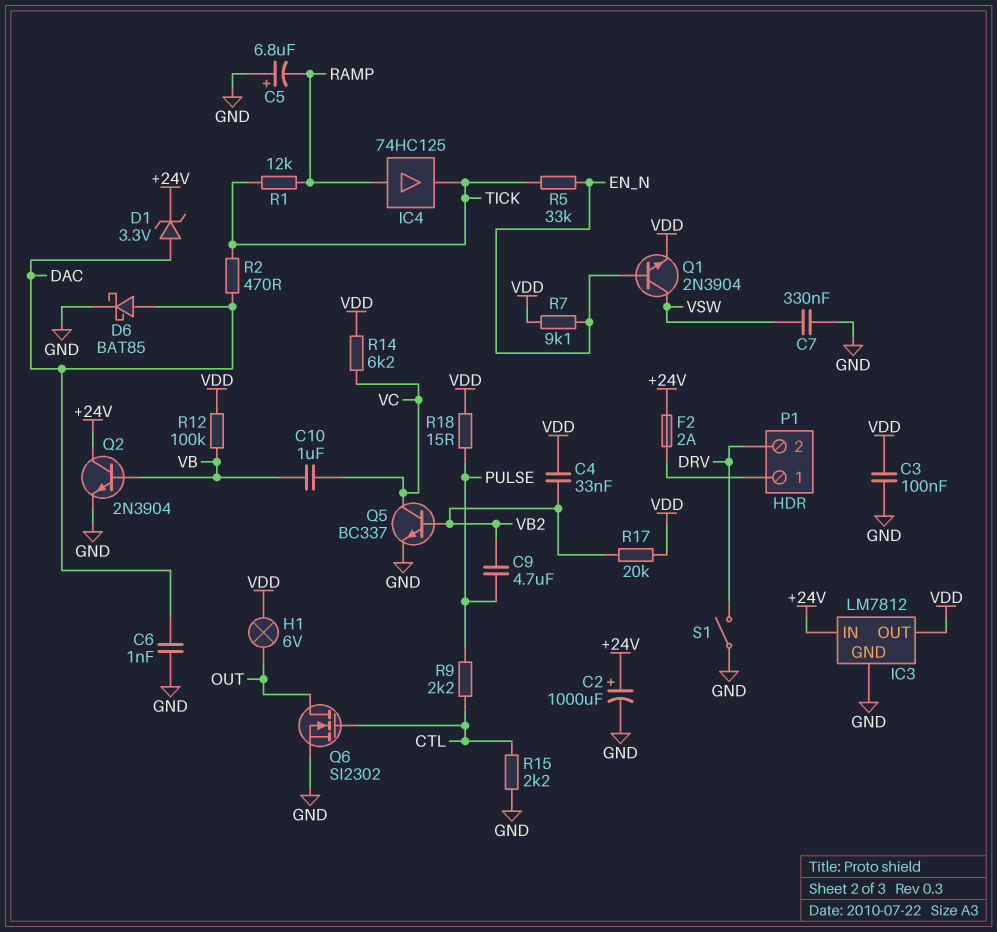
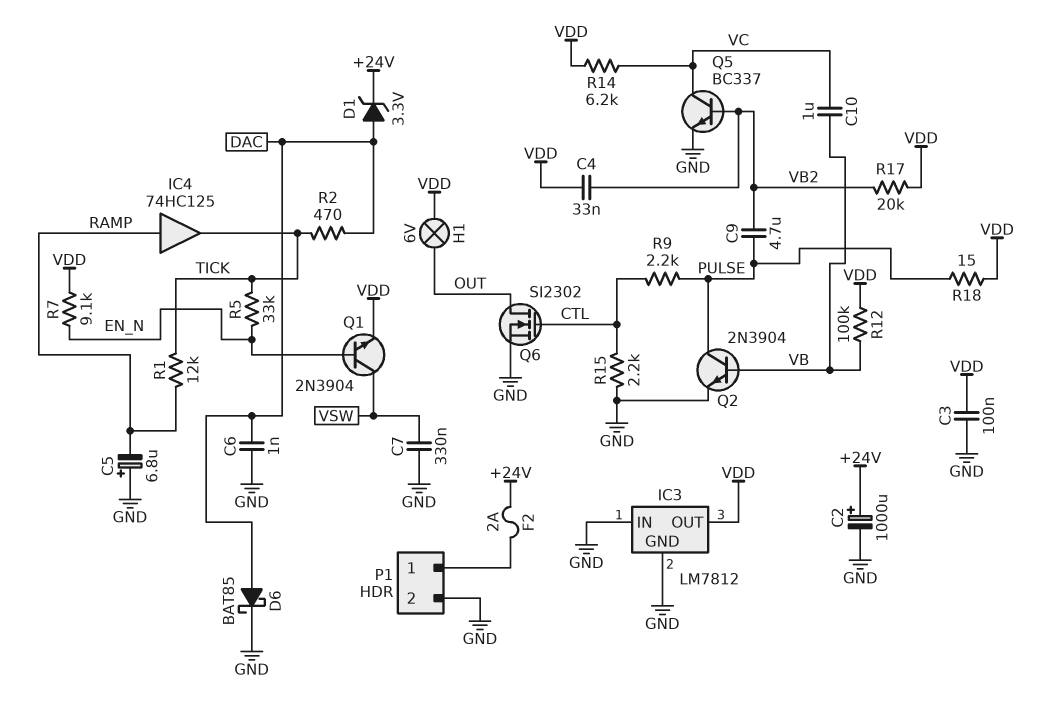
IC3 pin IN: +24V -> GND
P1 pin 2: DRV -> GND
Q2: NPN 2N3904 (B VB, C +24V, E GND) -> NPN 2N3904 (B VB, C PULSE, E GND)
S1: switch (DRV, GND) -> none

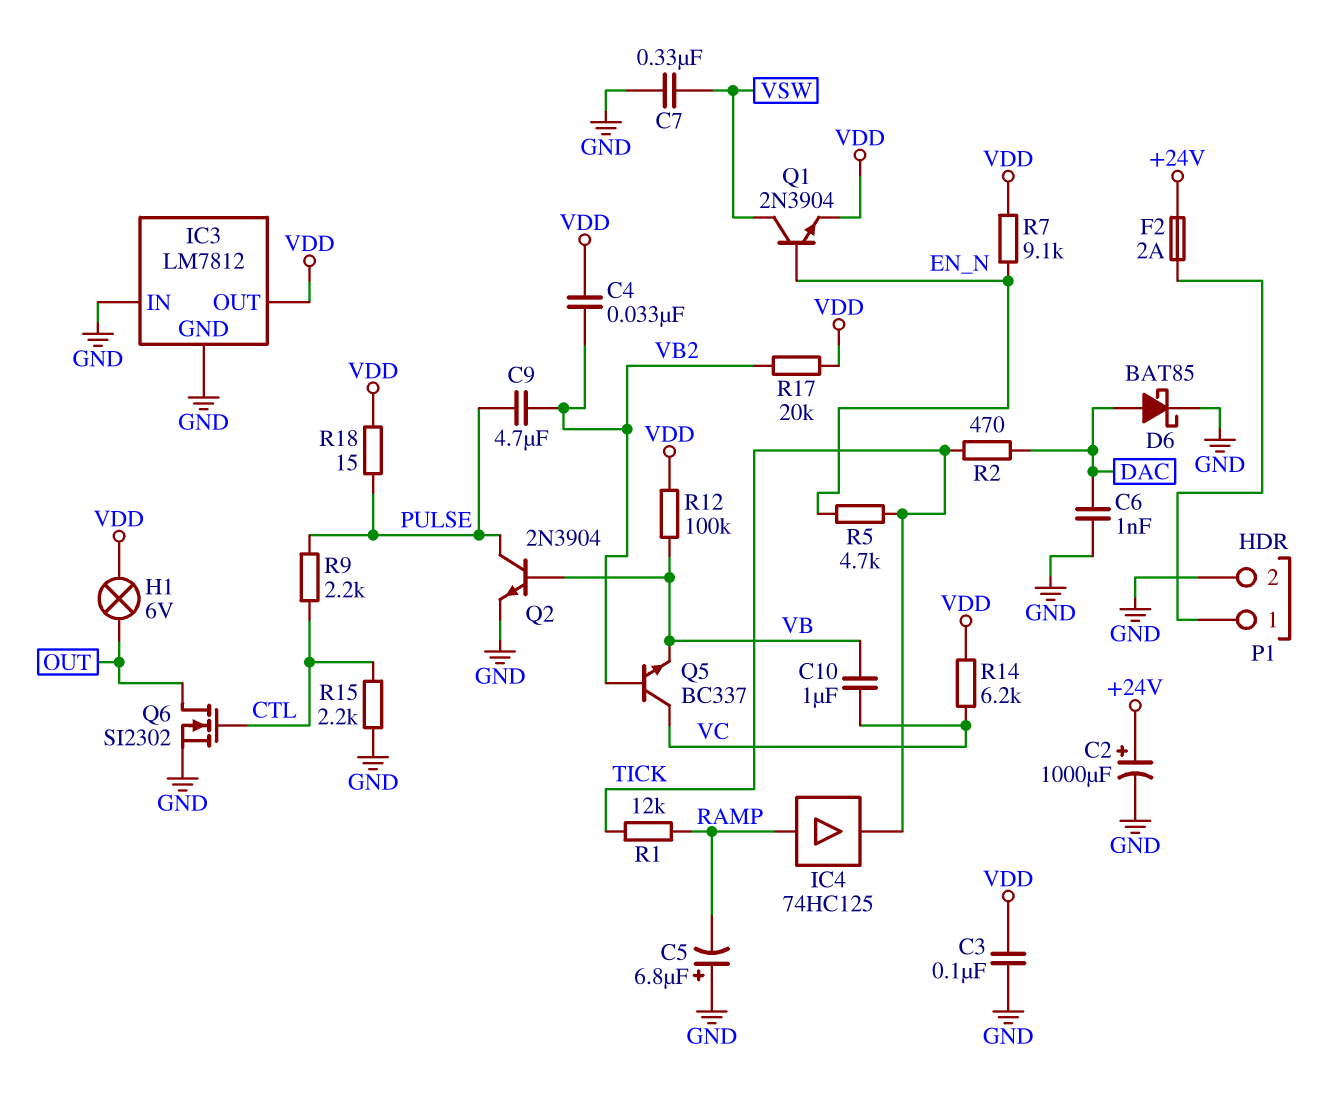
D1: zener 3.3V (A DAC, K +24V) -> none
Q5: NPN BC337 (B VB2, C VC, E GND) -> NPN BC337 (B VB2, C VC, E VB)
R5: 33k (EN_N, TICK) -> 4.7k (EN_N, TICK)

